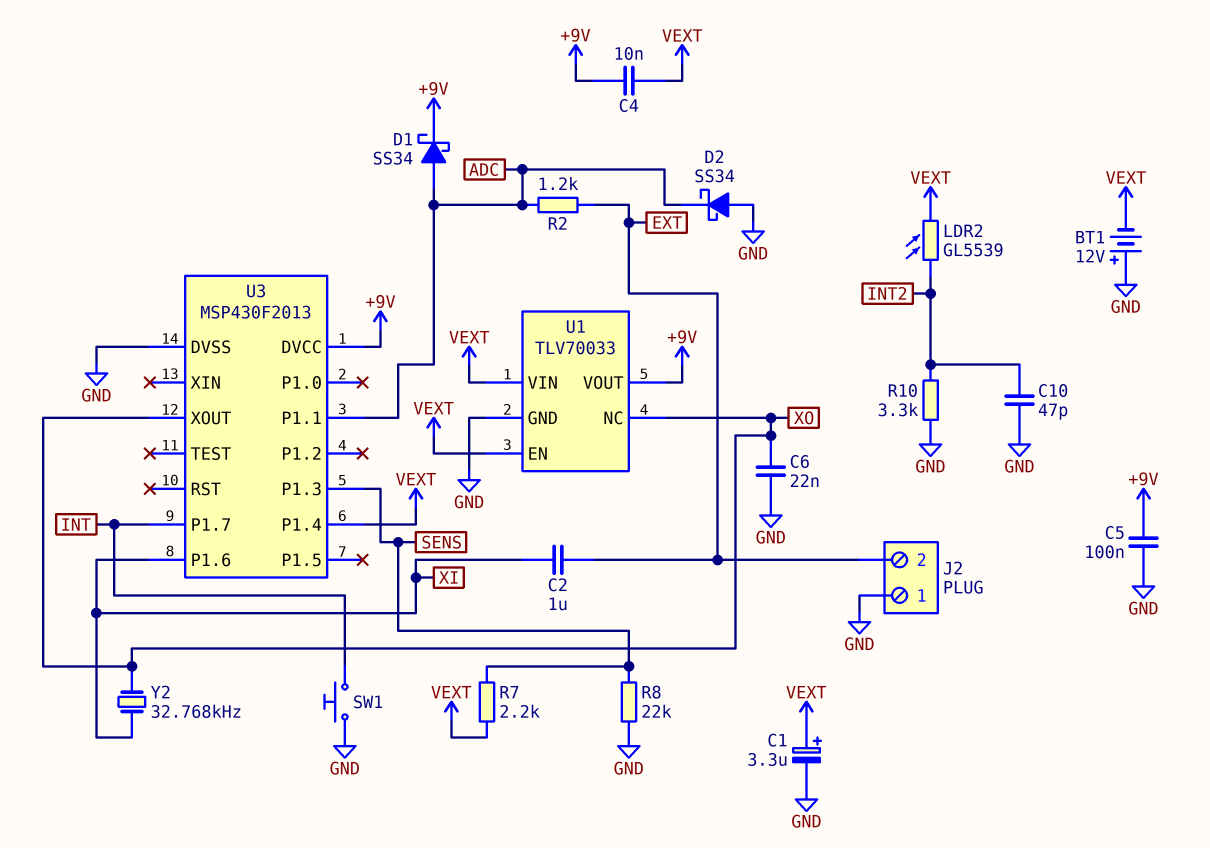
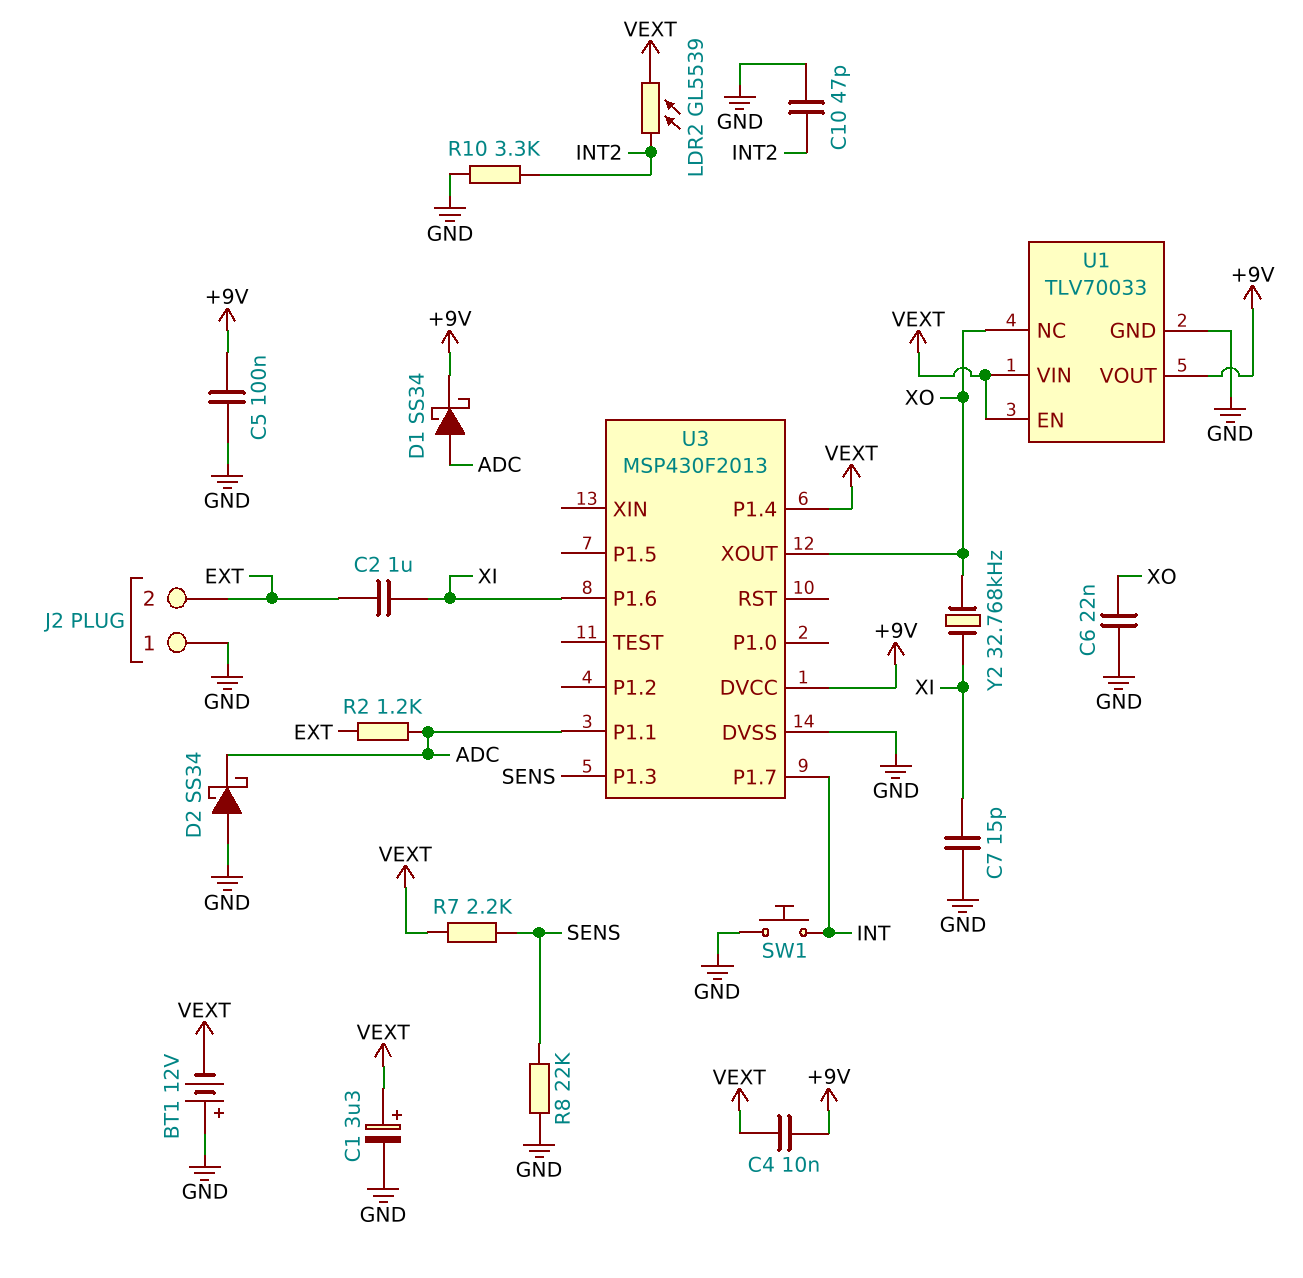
C7: none -> 15pF (GND, XI)

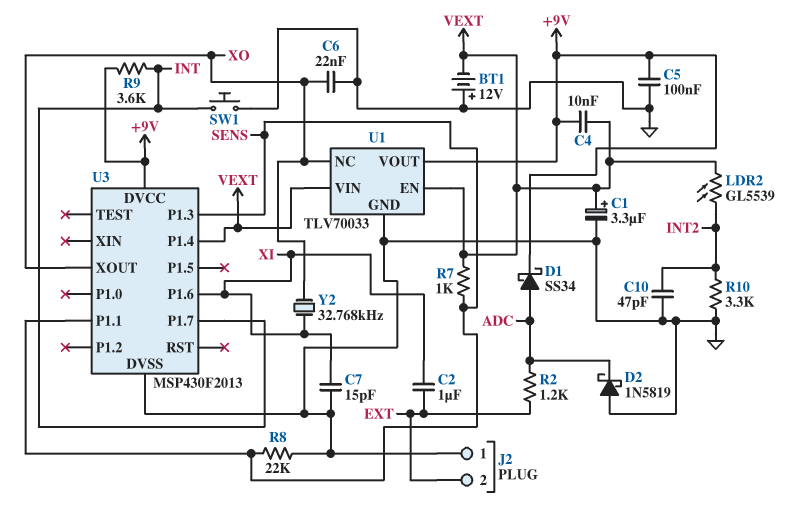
D2: schottky SS34 (A GND, K ADC) -> schottky 1N5819 (A GND, K ADC)
R7: 2.2k (SENS, VEXT) -> 1k (SENS, VEXT)
R9: none -> 3.6k (+9V, INT)
U3 pin P1.1: ADC -> SENS

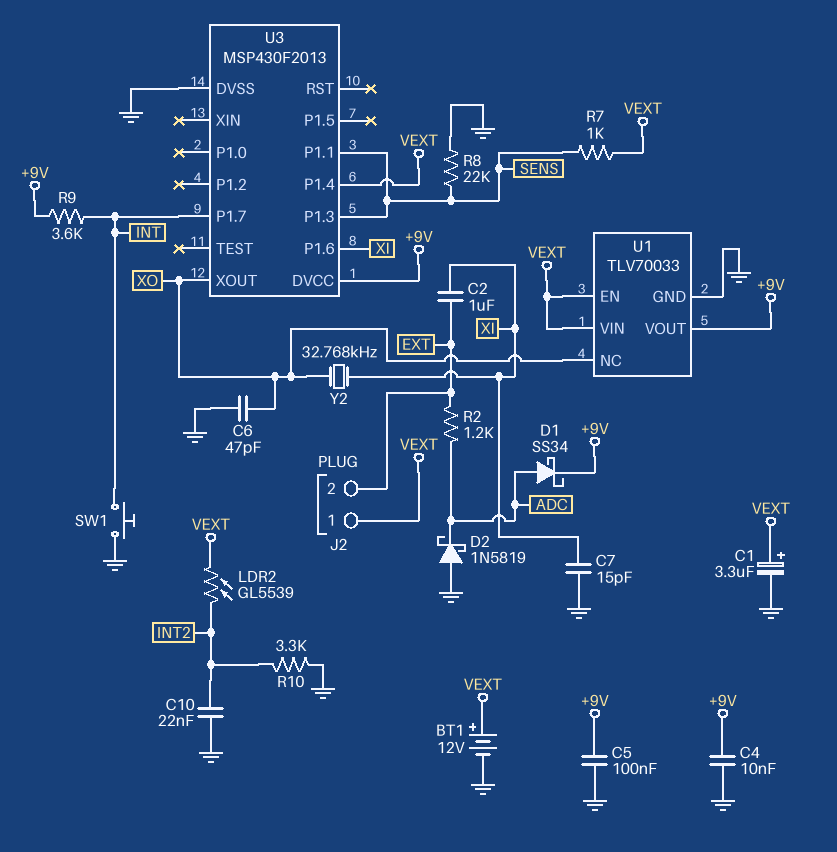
BT1: 12V (plus GND, minus VEXT) -> 12V (plus VEXT, minus GND)
C4: 10nF (+9V, VEXT) -> 10nF (+9V, GND)
C6: 22nF (GND, XO) -> 47pF (GND, XO)
C10: 47pF (GND, INT2) -> 22nF (GND, INT2)
J2 pin 1: GND -> VEXT

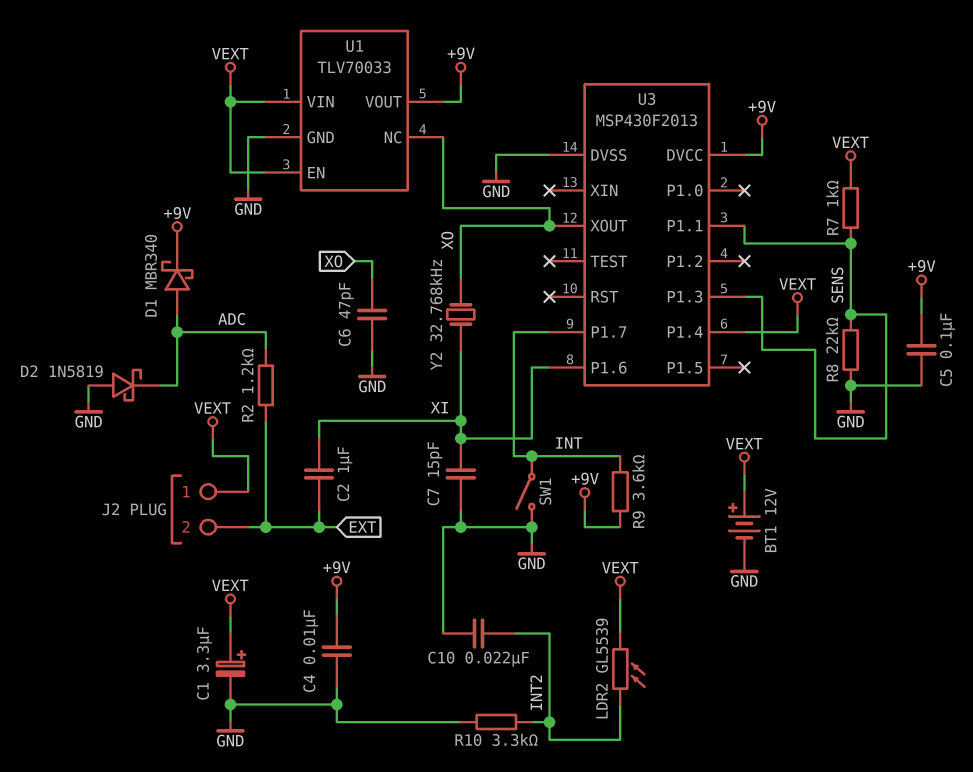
D1: schottky SS34 (A ADC, K +9V) -> schottky MBR340 (A ADC, K +9V)
SW1: button (GND, INT) -> switch (GND, INT)

